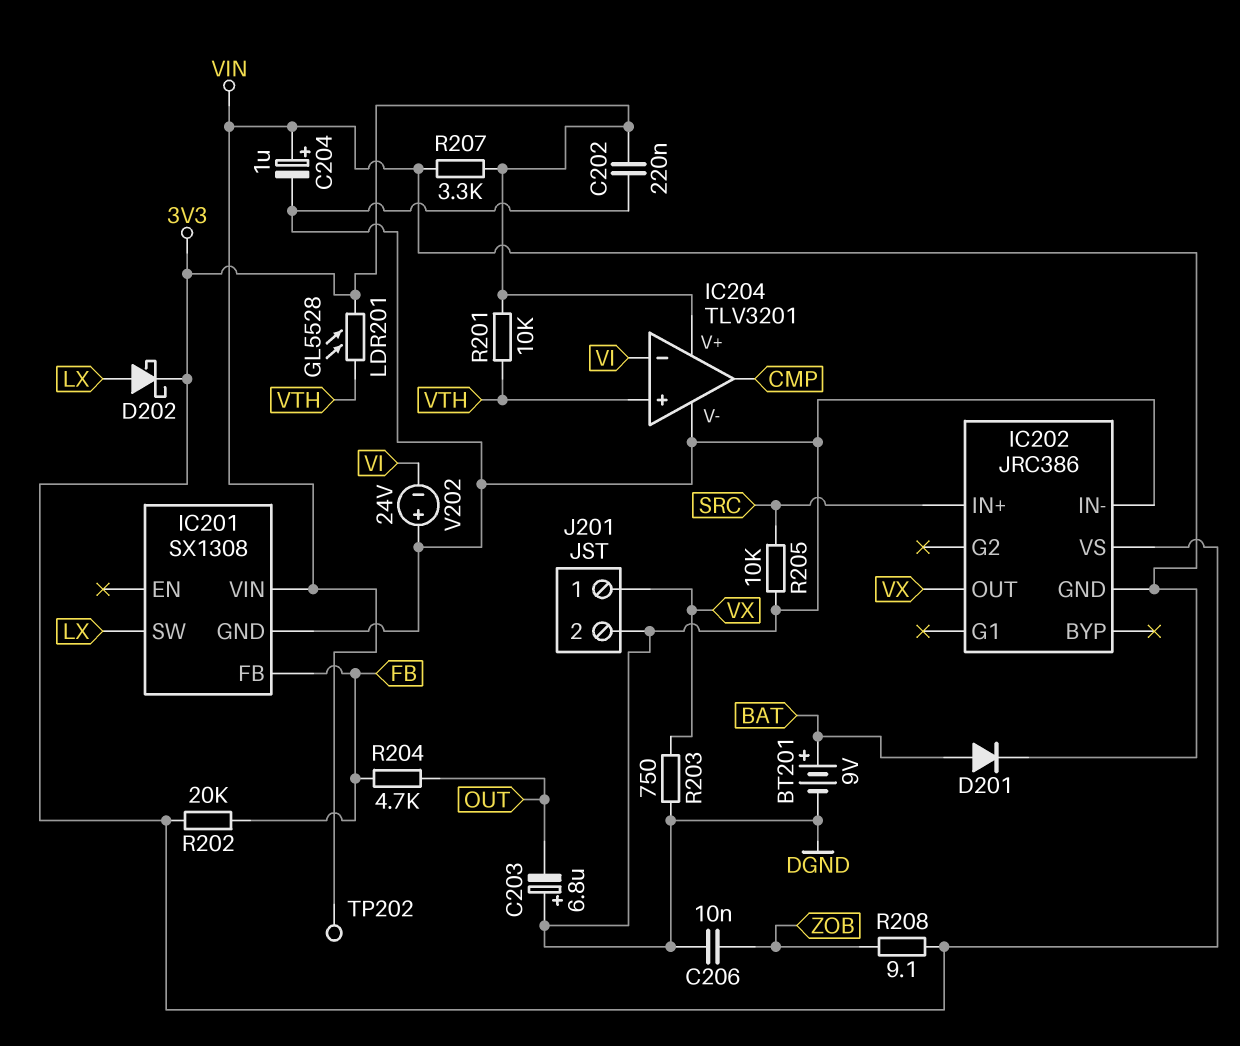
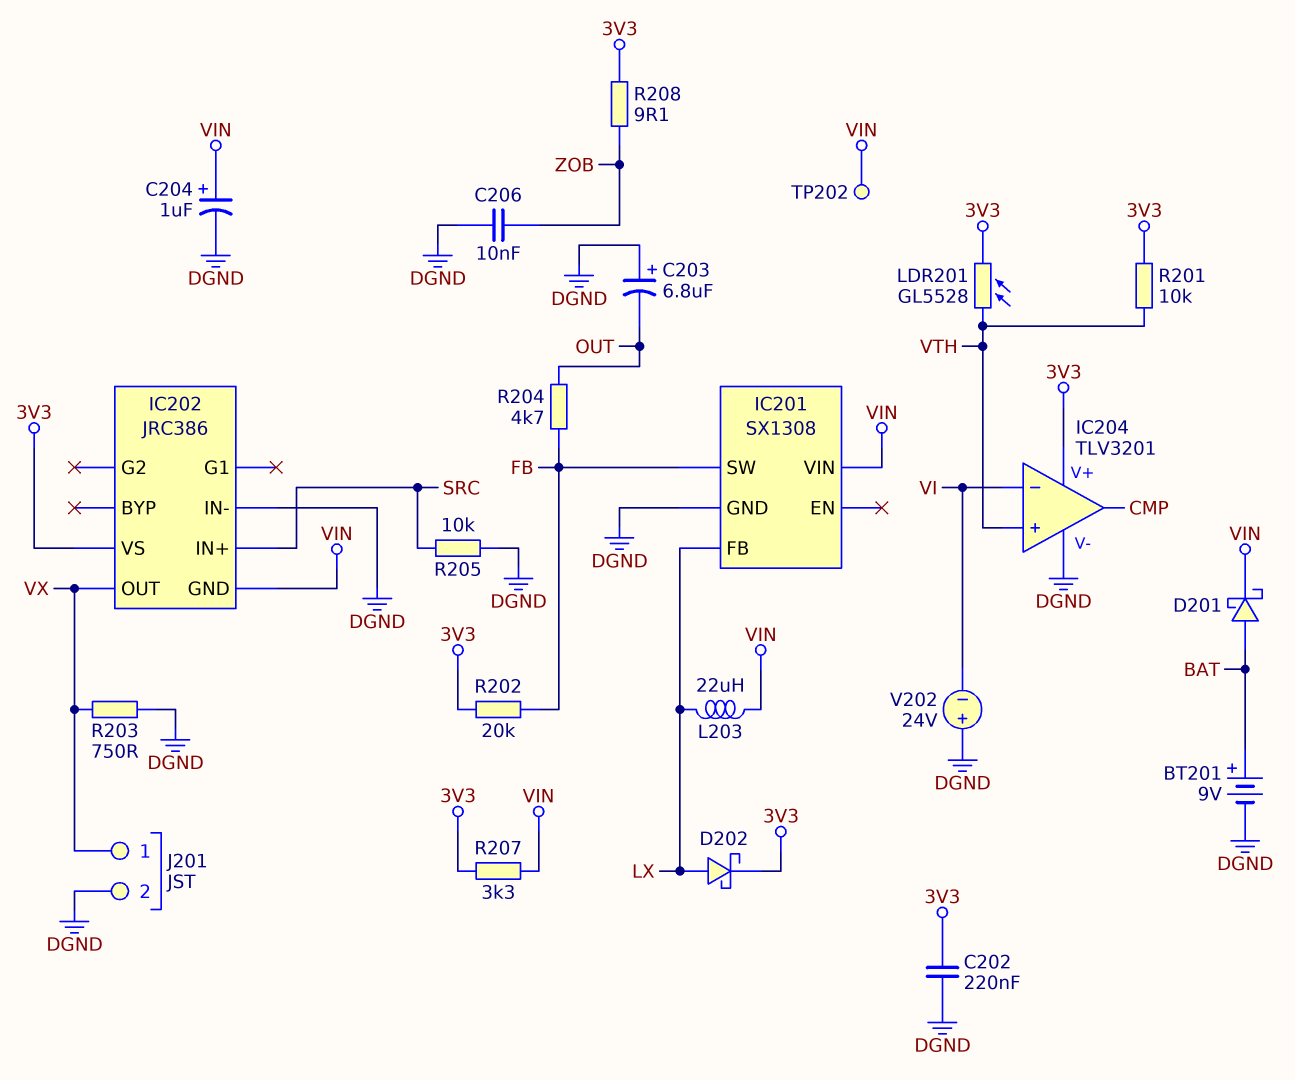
D201: diode (A BAT, K VIN) -> schottky (A BAT, K VIN)
IC201 pin FB: FB -> LX
IC201 pin SW: LX -> FB
L203: none -> 22uH (LX, VIN)

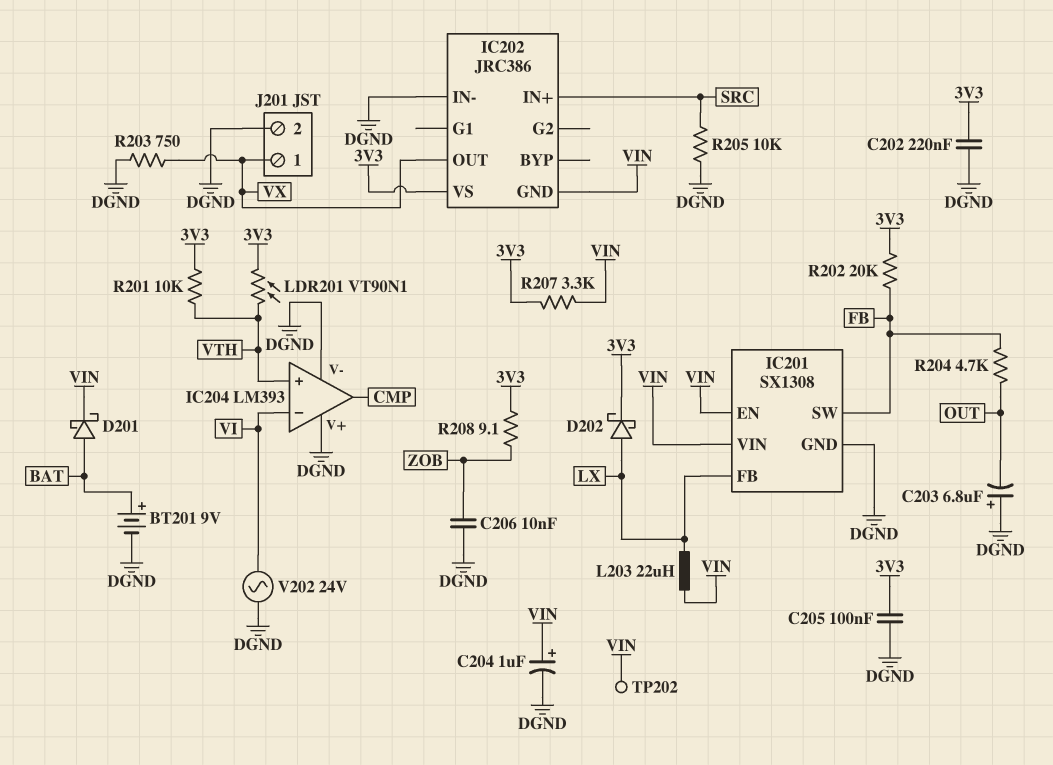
C205: none -> 100nF (3V3, DGND)
IC201 pin EN: none -> VIN
IC204: TLV3201 -> LM393
IC204 pin V+: 3V3 -> DGND
LDR201: GL5528 (3V3, VTH) -> VT90N1 (3V3, VTH)
V202: 24V (plus DGND, minus VI) -> AC 24V (DGND, VI)

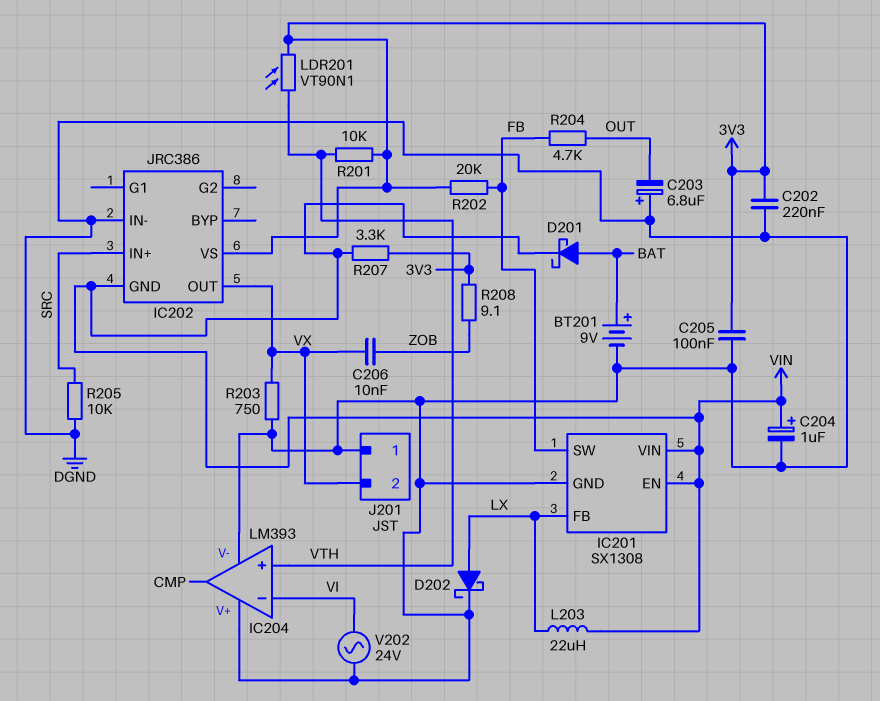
C206: 10nF (DGND, ZOB) -> 10nF (VX, ZOB)
D202: schottky (A LX, K 3V3) -> schottky (A LX, K DGND)
J201 pin 1: VX -> DGND
J201 pin 2: DGND -> VX
TP202: test point (VIN) -> none

